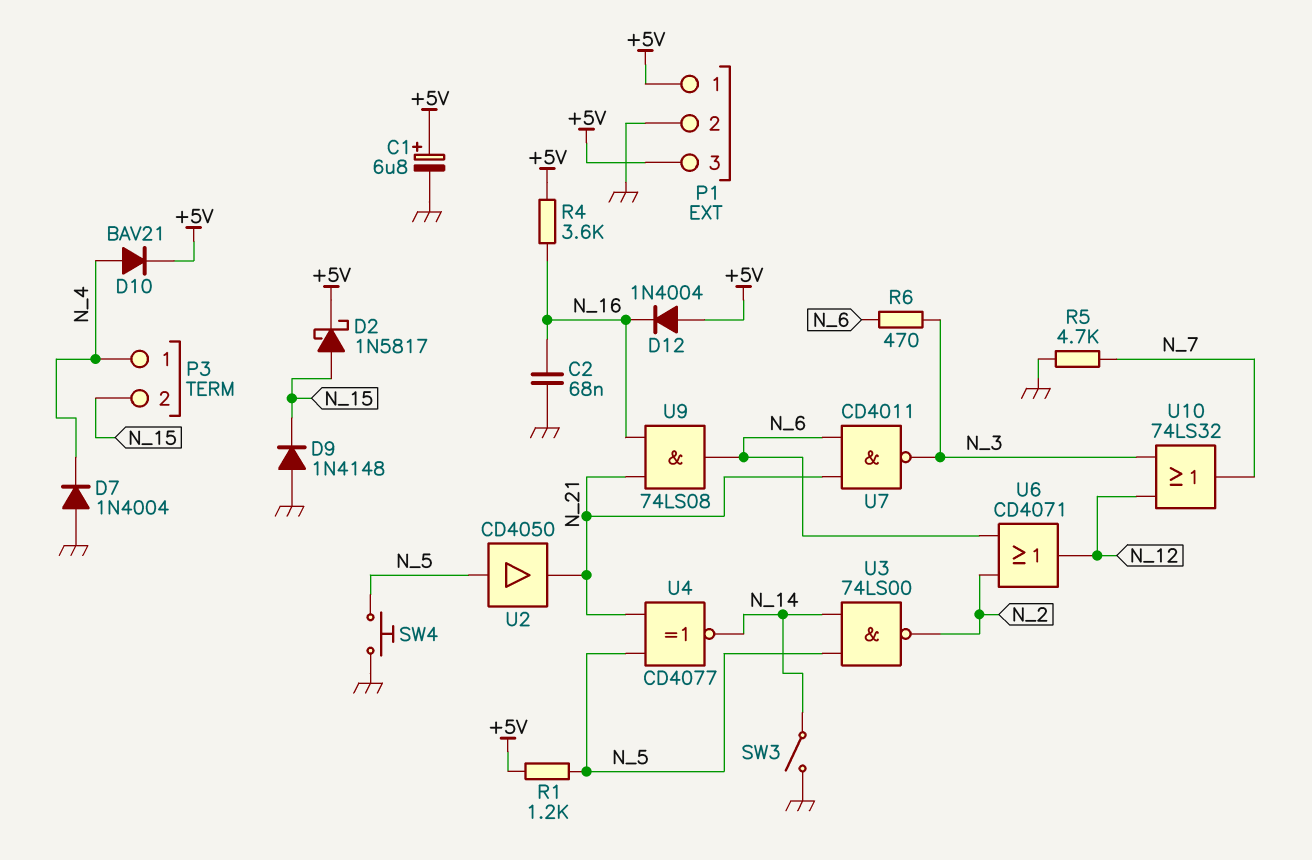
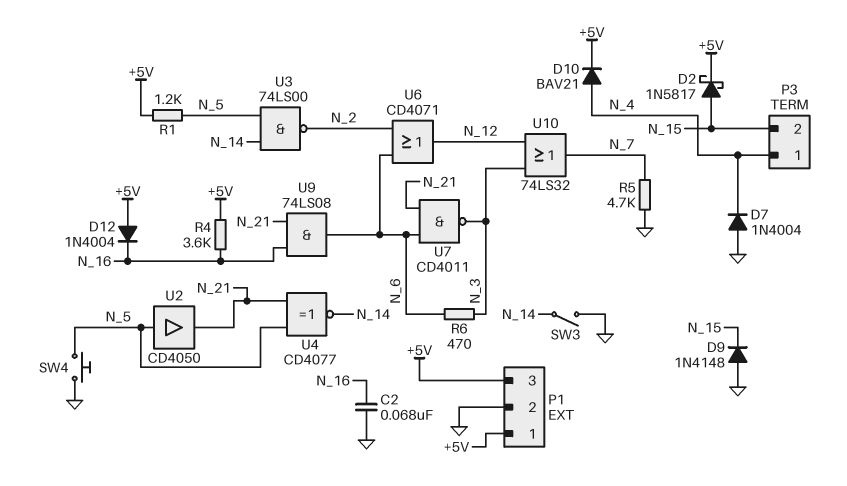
C1: 6.8uF (plus +5V, minus GND) -> none

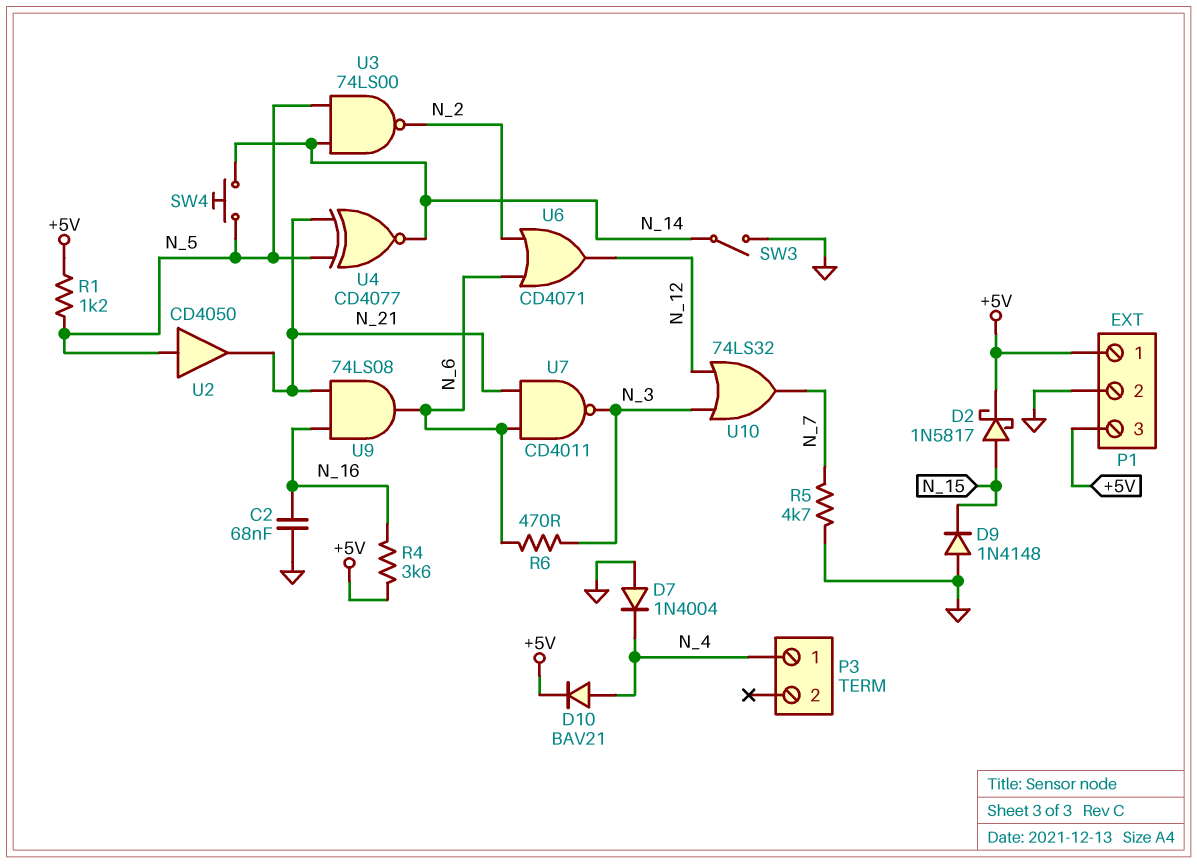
D12: diode 1N4004 (A +5V, K N_16) -> none
P3 pin 2: N_15 -> none
SW4: button (GND, N_5) -> button (N_5, N_14)

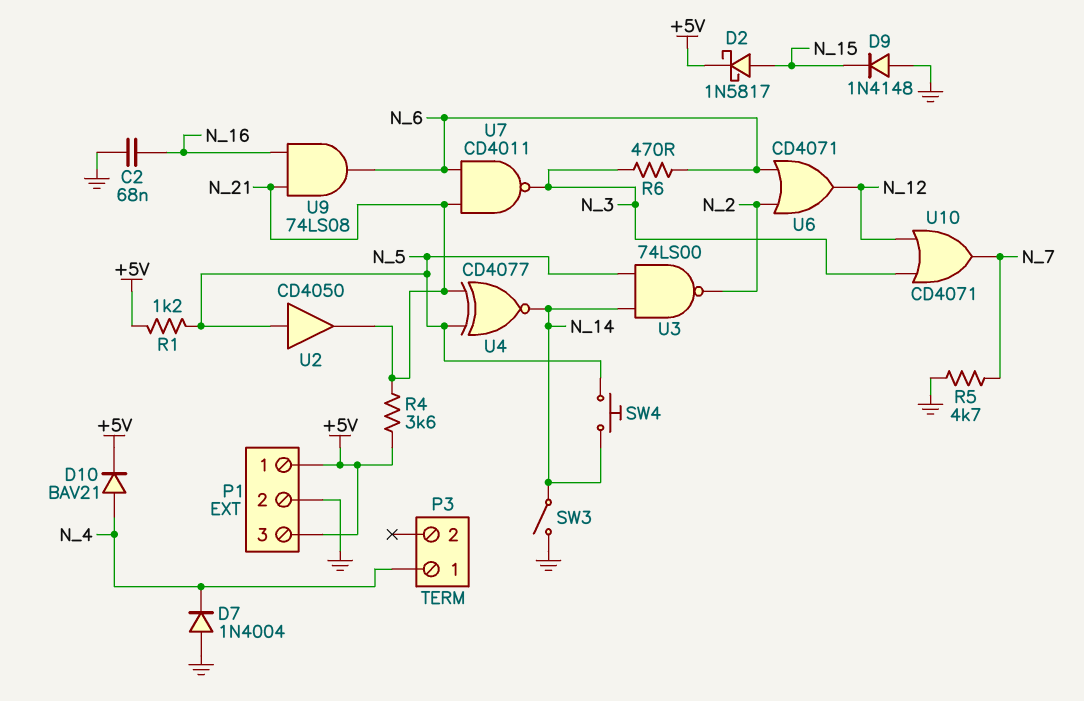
R4: 3.6k (+5V, N_16) -> 3.6k (+5V, N_21)
U10: OR 74LS32 (in N_3, in N_12, out N_7) -> OR CD4071 (in N_3, in N_12, out N_7)

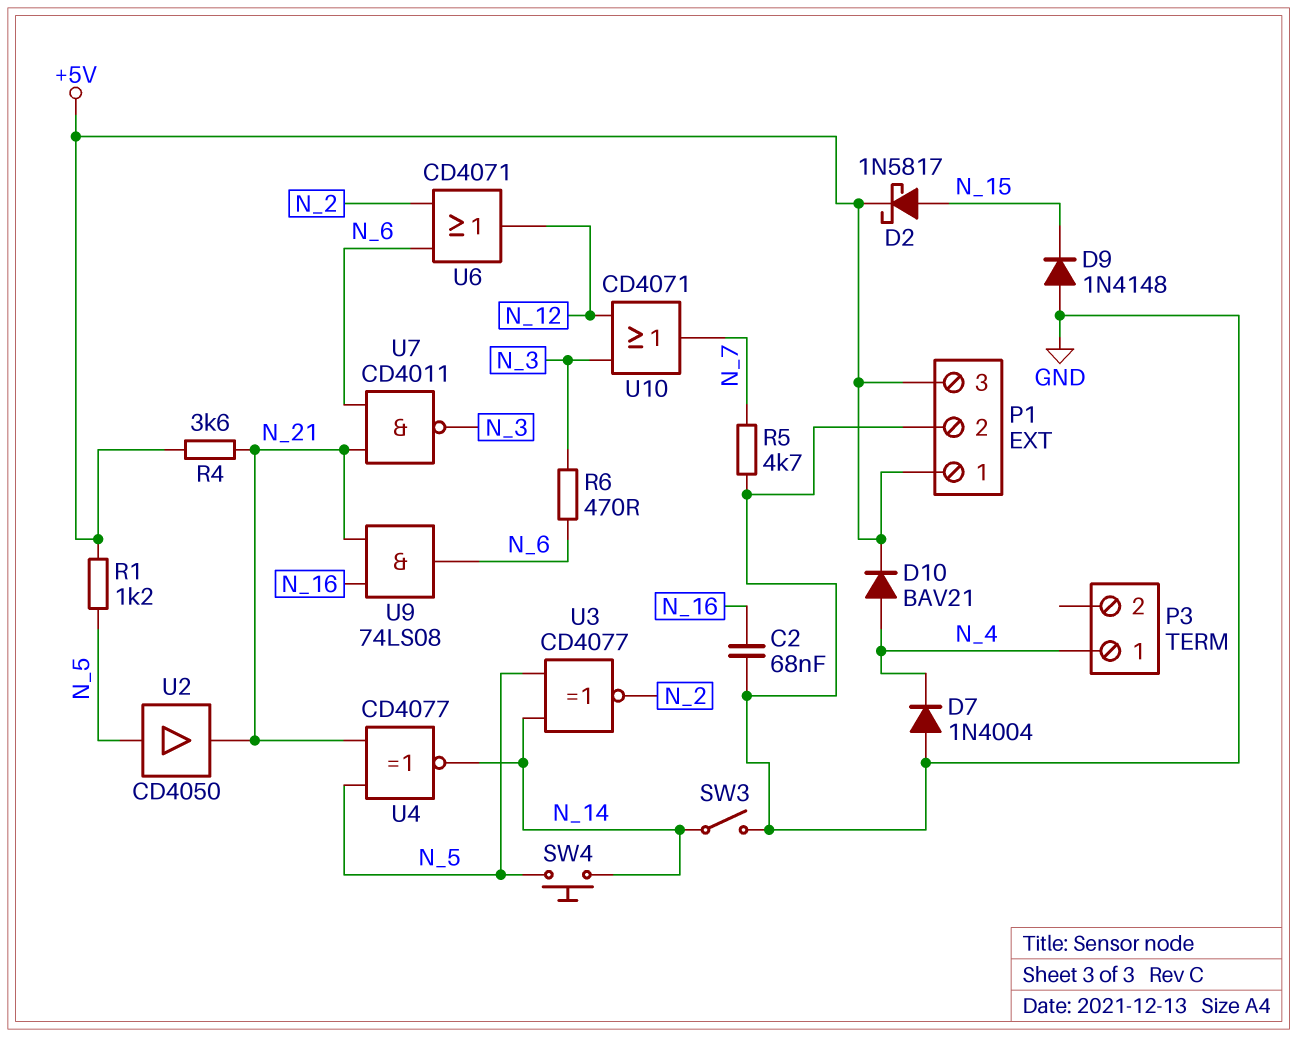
U3: NAND 74LS00 (in N_5, in N_14, out N_2) -> XNOR CD4077 (in N_5, in N_14, out N_2)

